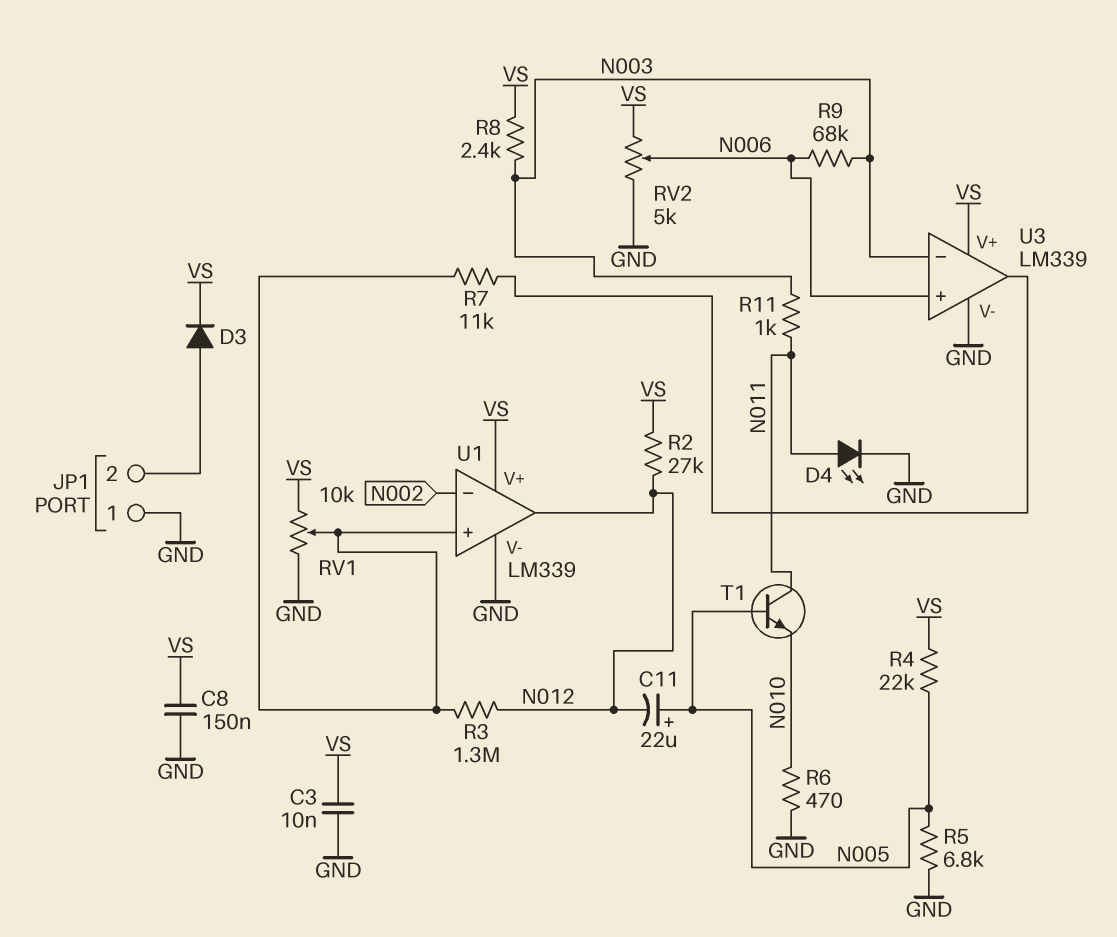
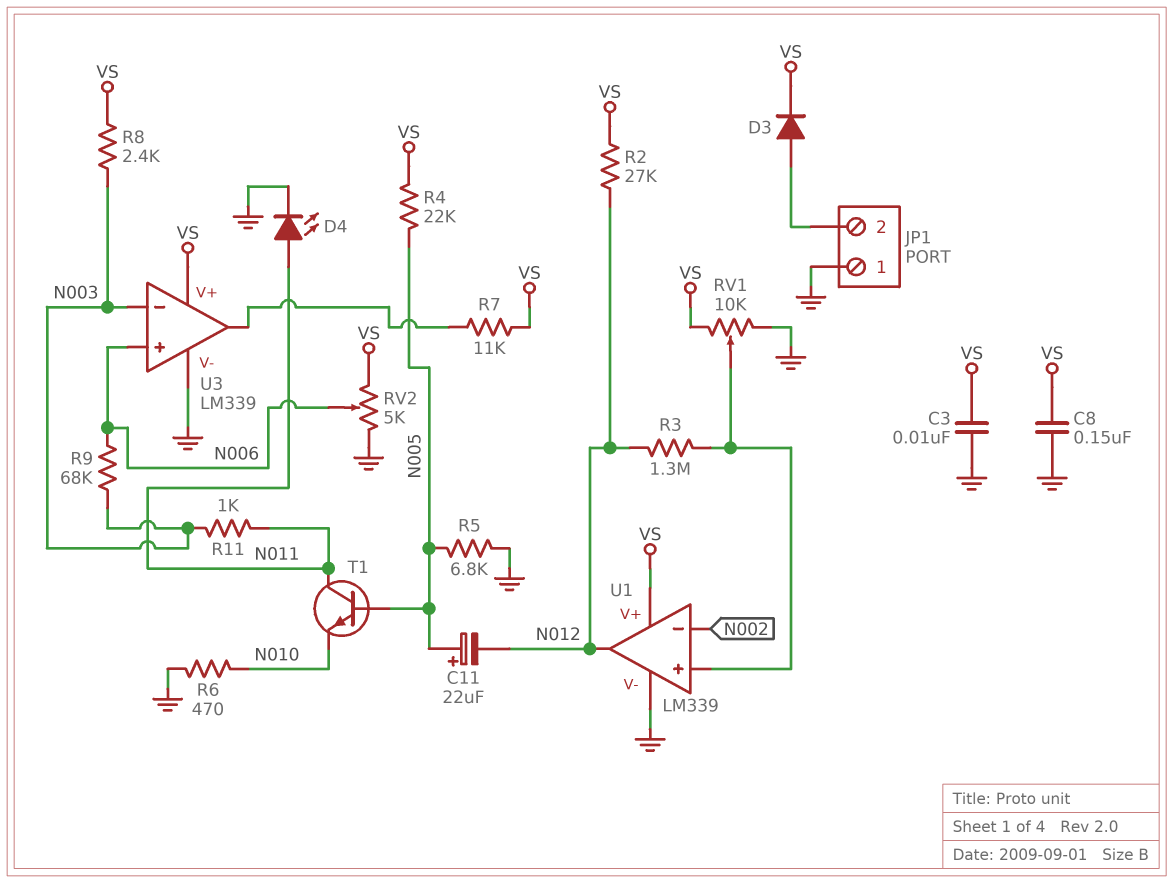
R7: 11k (U1/in+, U3/out) -> 11k (U3/out, VS)

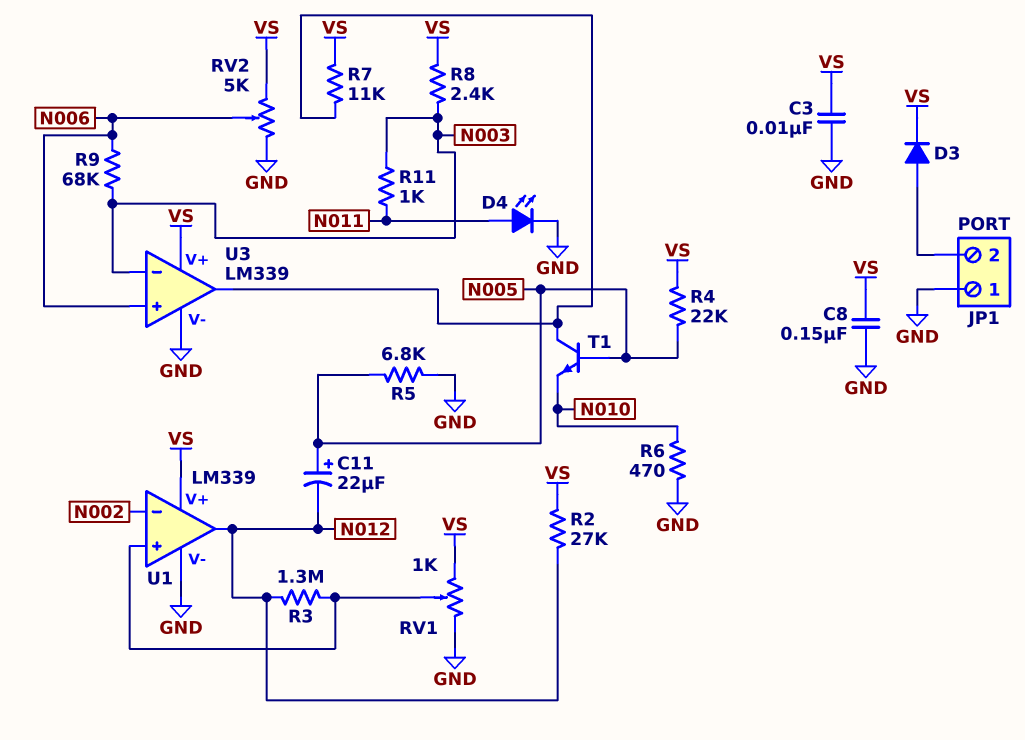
RV1: 10k (GND, VS, wiper U1/in+) -> 1k (GND, VS, wiper U1/in+)
T1: NPN (B N005, C N011, E N010) -> NPN (B N005, C U3/out, E N010)

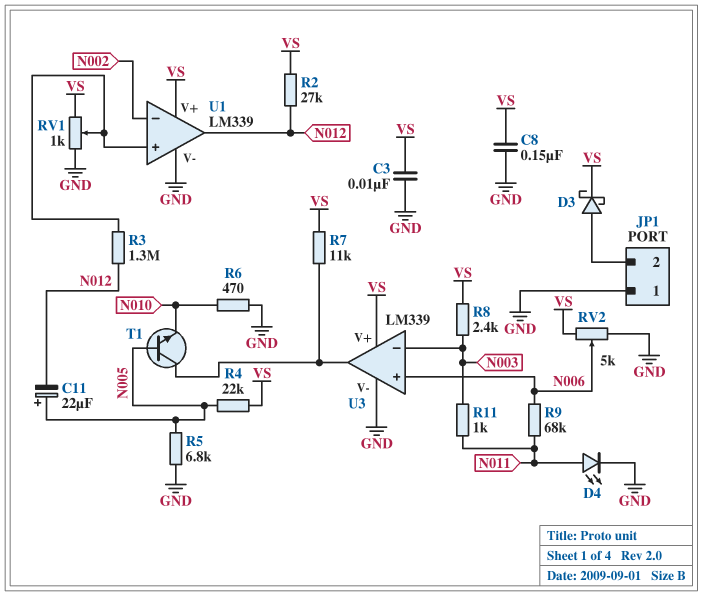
D3: diode (A JP1/2, K VS) -> schottky (A JP1/2, K VS)
R9: 68k (N003, N006) -> 68k (N006, N011)

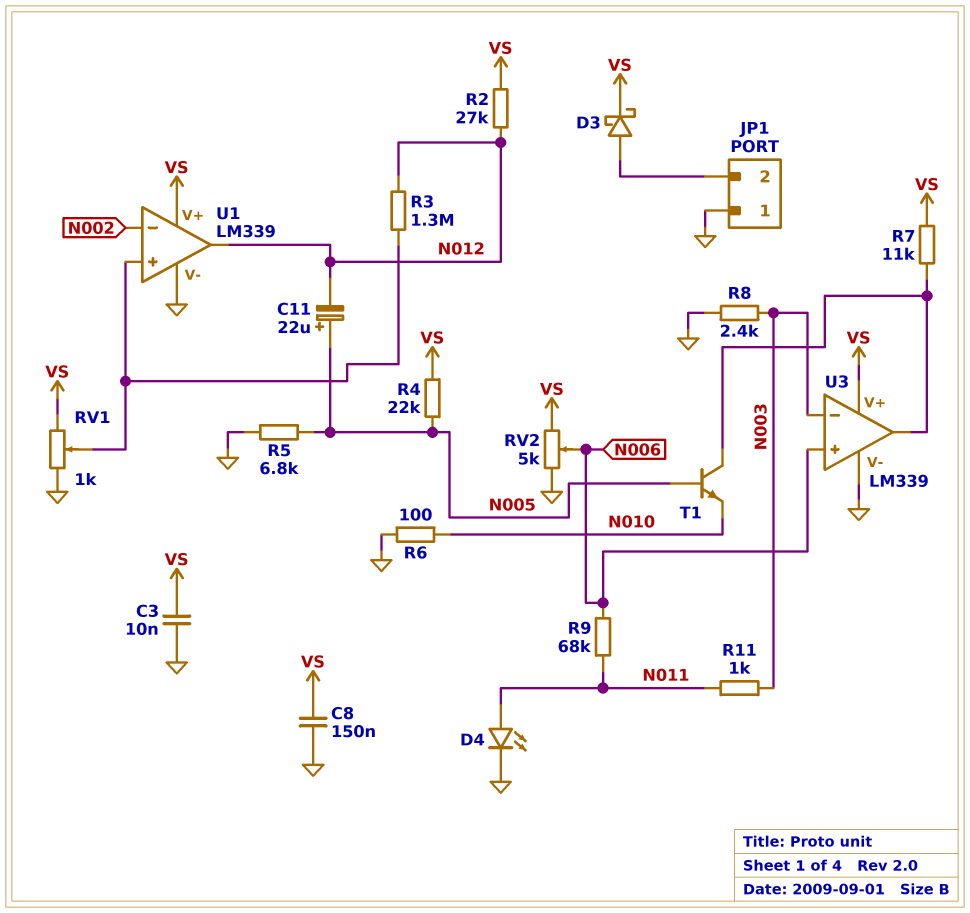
R6: 470 (GND, N010) -> 100 (GND, N010)
R8: 2.4k (N003, VS) -> 2.4k (GND, N003)

